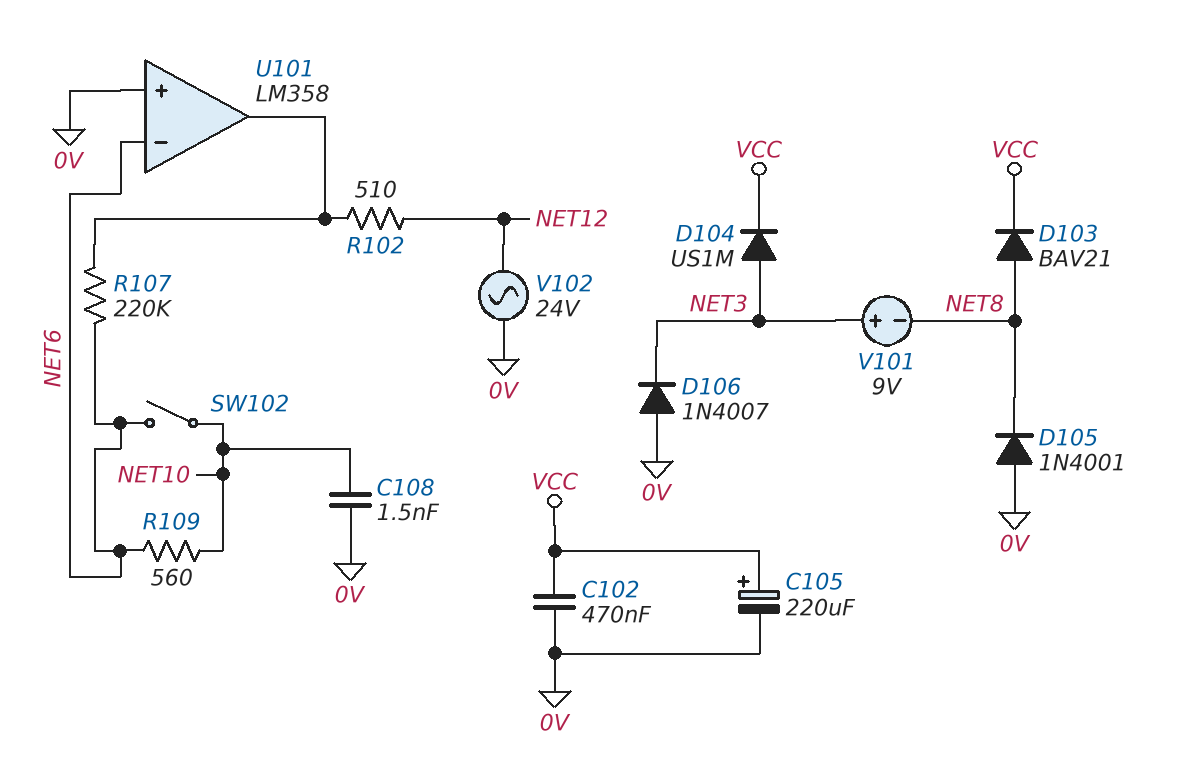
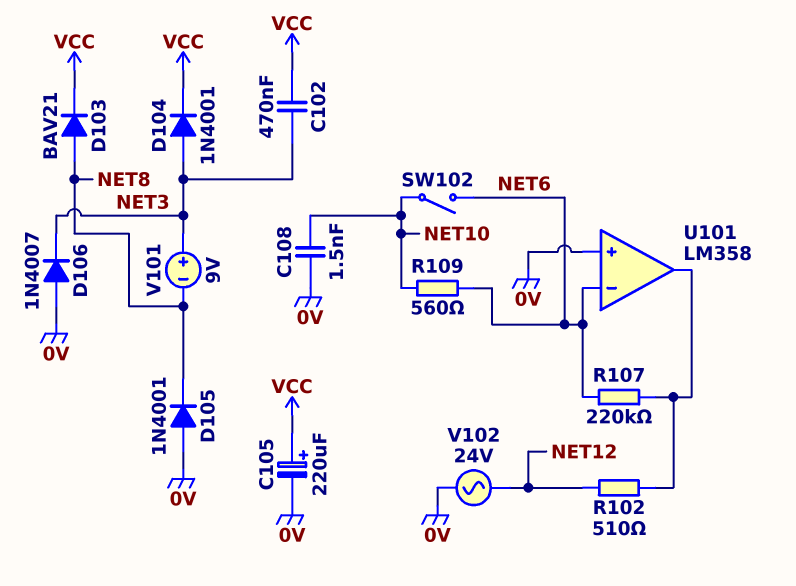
C102: 470nF (0V, VCC) -> 470nF (NET3, VCC)
D104: diode US1M (A NET3, K VCC) -> diode 1N4001 (A NET3, K VCC)

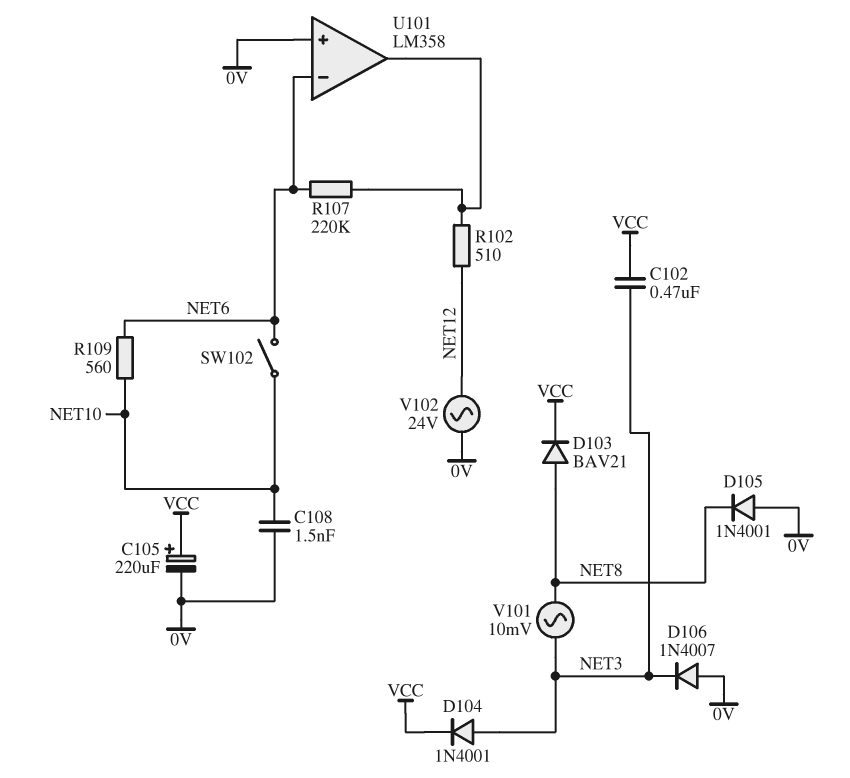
V101: 9V (plus NET3, minus NET8) -> AC 10mV (NET3, NET8)

